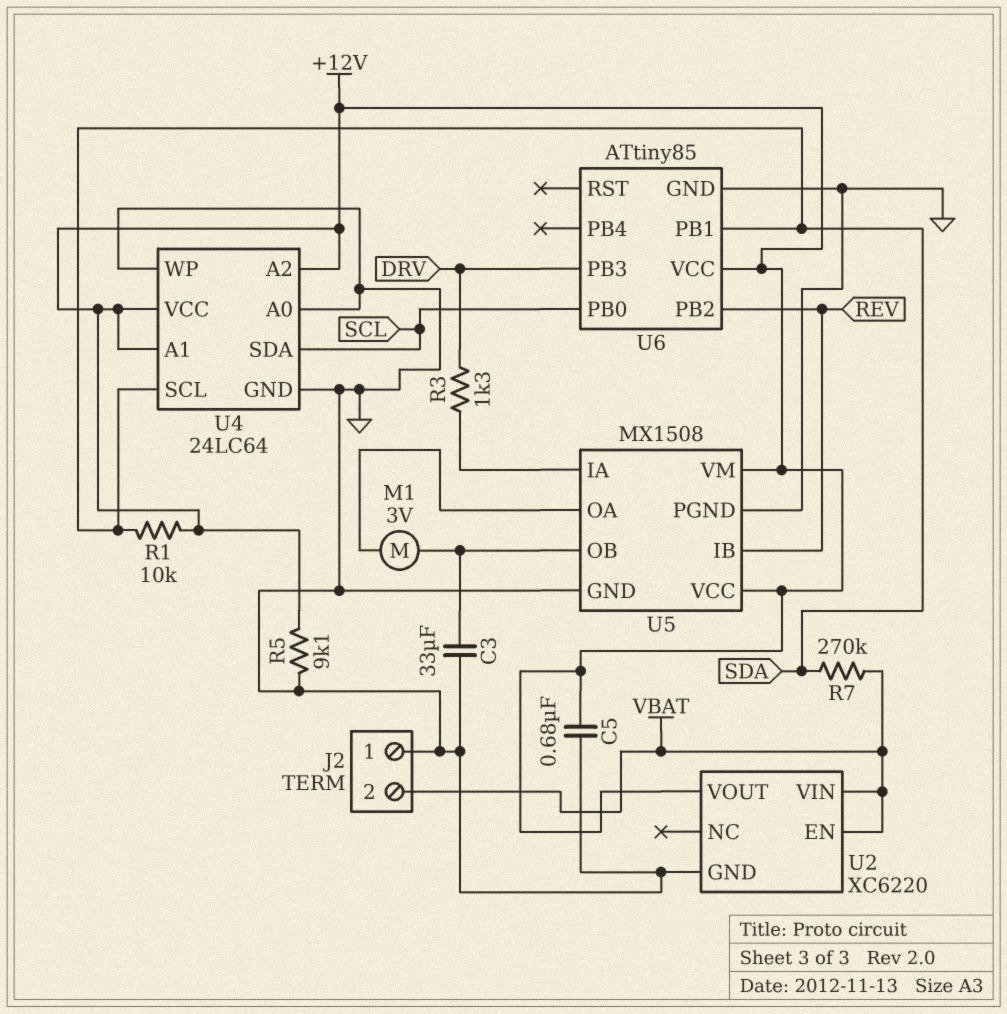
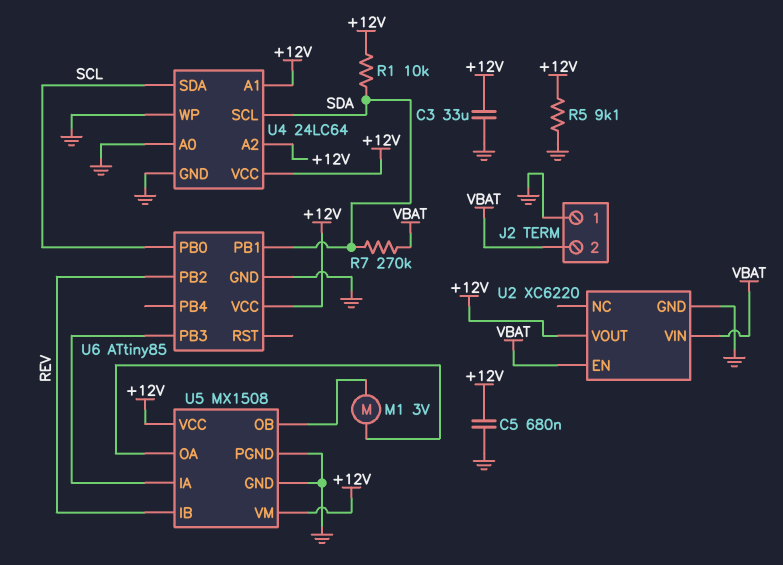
C3: 33uF (GND, U5/OB) -> 33uF (+12V, GND)
R3: 1.3k (DRV, U5/IA) -> none
U6 pin PB3: DRV -> U5/IA

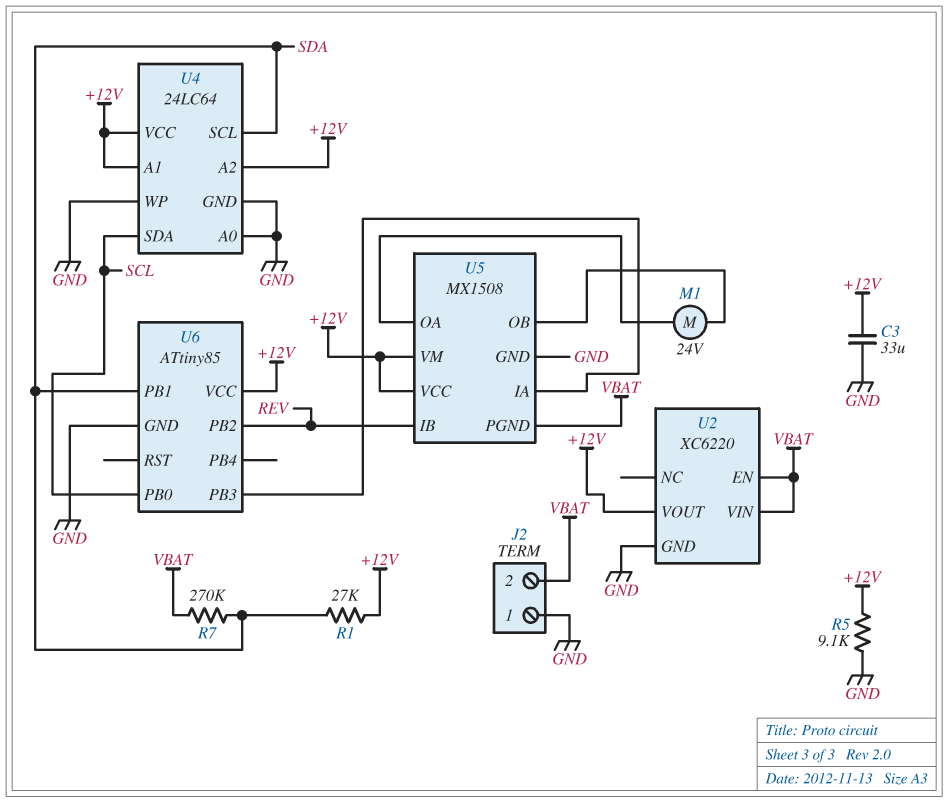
C5: 680nF (+12V, GND) -> none
M1: motor 3V (U5/OA, U5/OB) -> motor 24V (U5/OA, U5/OB)
R1: 10k (+12V, SDA) -> 27k (+12V, SDA)
U5 pin PGND: GND -> VBAT

